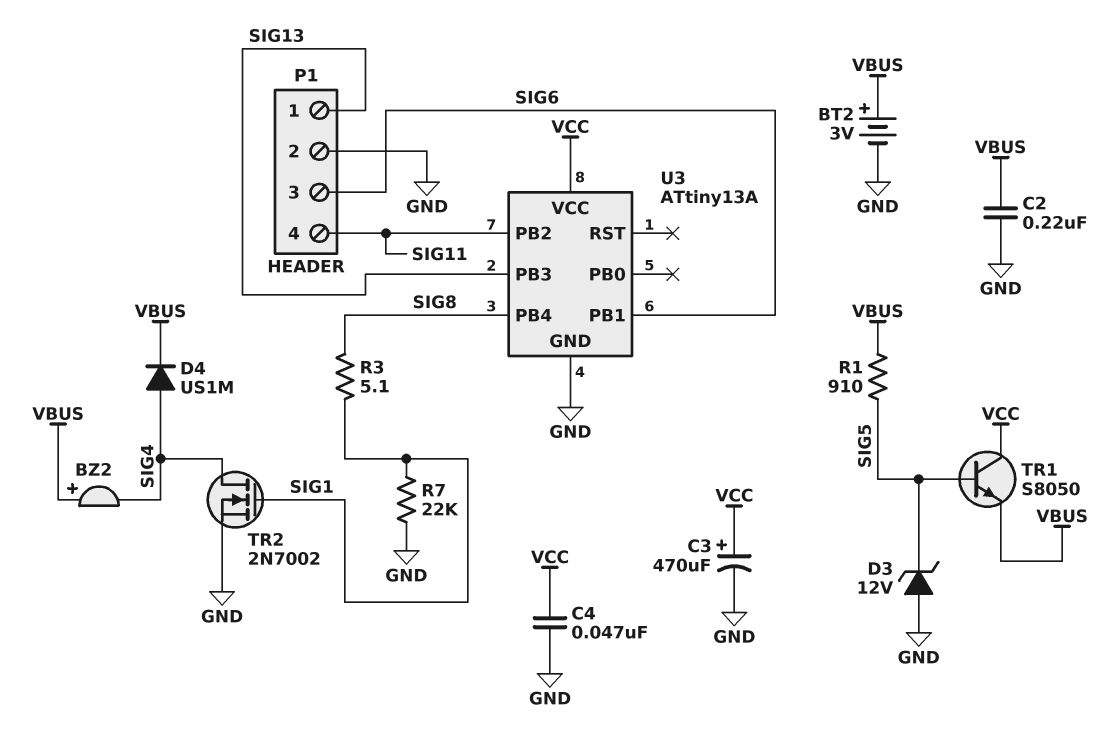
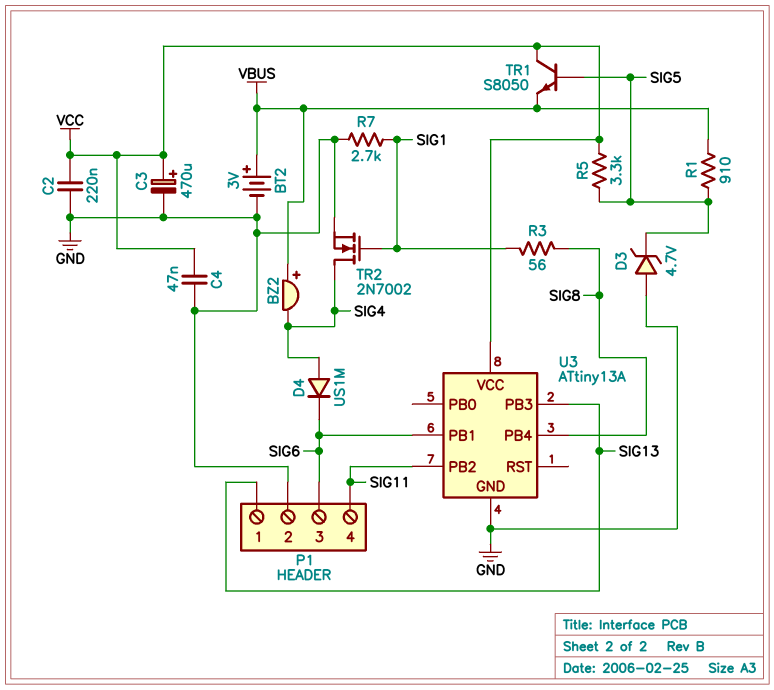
C2: 220nF (GND, VBUS) -> 220nF (GND, VCC)
D3: zener 12V (A GND, K SIG5) -> zener 4.7V (A GND, K SIG5)
D4: diode US1M (A SIG4, K VBUS) -> diode US1M (A SIG4, K SIG6)
R3: 5.1 (SIG1, SIG8) -> 56 (SIG1, SIG8)
R5: none -> 3.3k (SIG5, VCC)
R7: 22k (GND, SIG1) -> 2.7k (GND, SIG1)

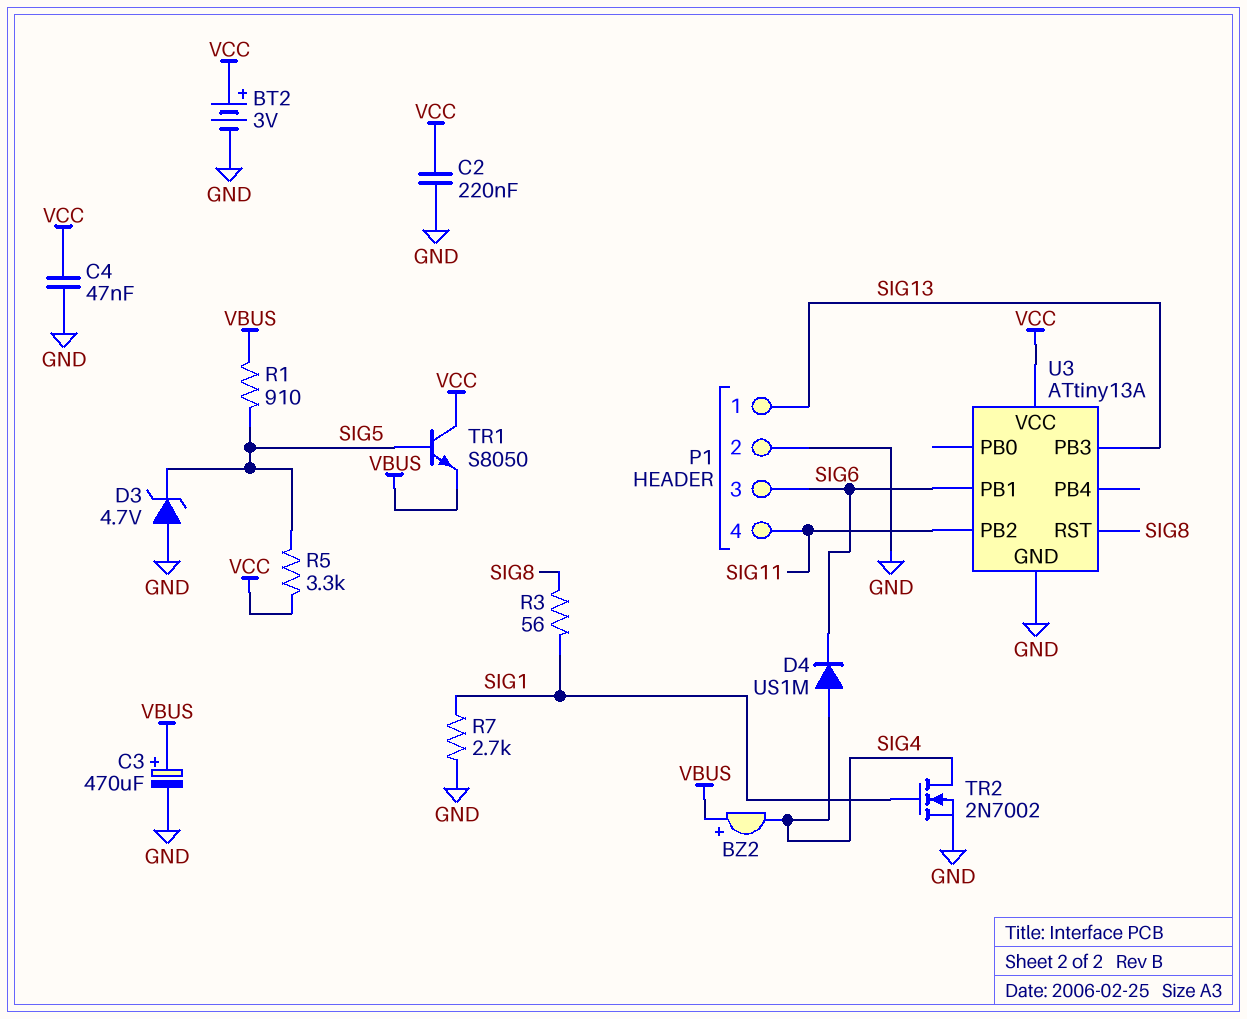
BT2: 3V (plus VBUS, minus GND) -> 3V (plus VCC, minus GND)
C3: 470uF (plus VCC, minus GND) -> 470uF (plus VBUS, minus GND)
U3 pin PB4: SIG8 -> none
U3 pin RST: none -> SIG8

